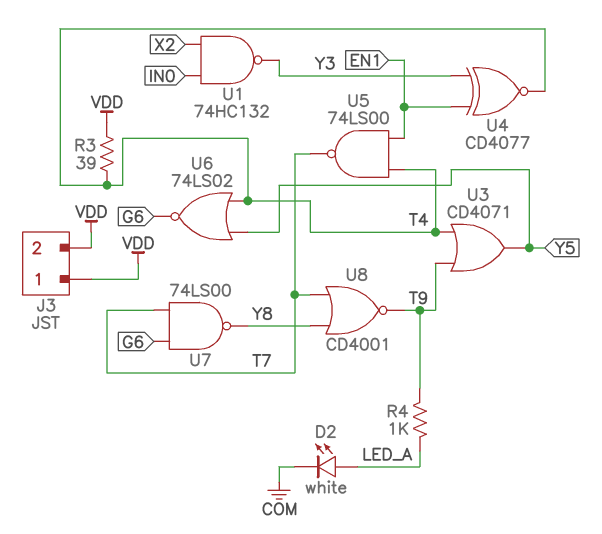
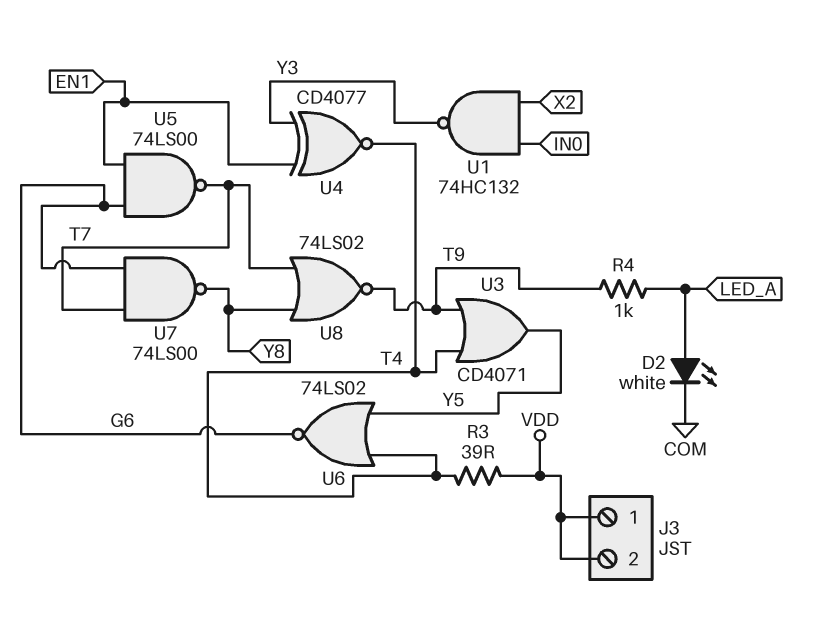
U5: NAND 74LS00 (in EN1, in T4, out T7) -> NAND 74LS00 (in EN1, in G6, out T7)
U8: NOR CD4001 (in T7, in Y8, out T9) -> NOR 74LS02 (in T7, in Y8, out T9)

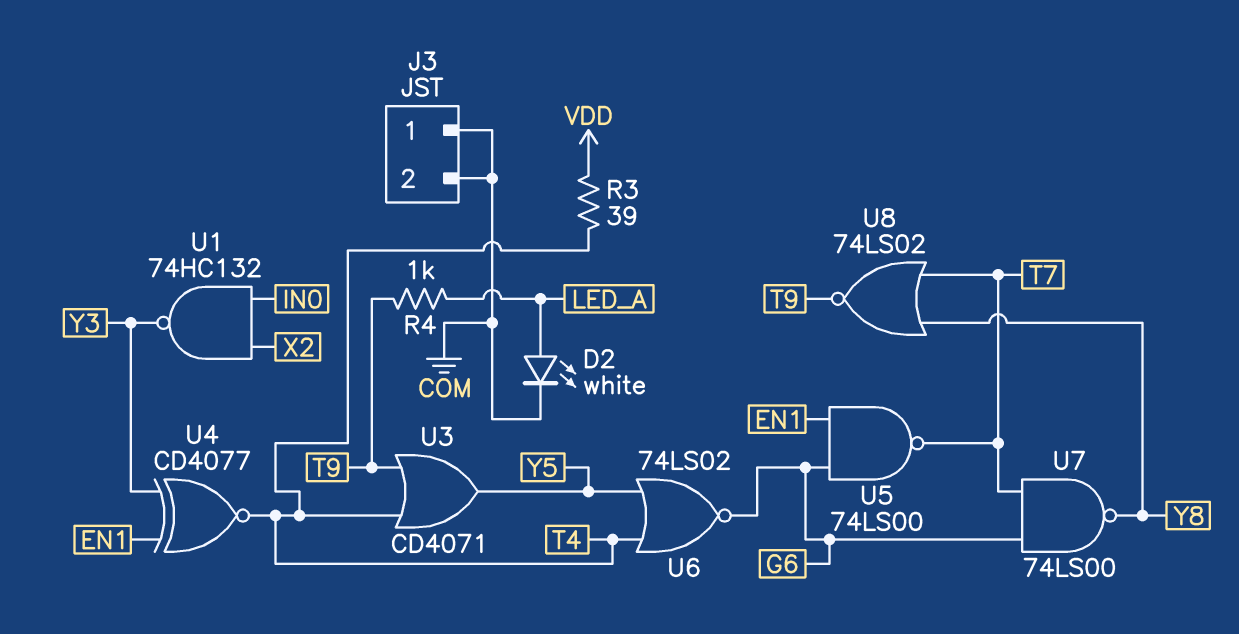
J3 pin 1: VDD -> COM
J3 pin 2: VDD -> COM

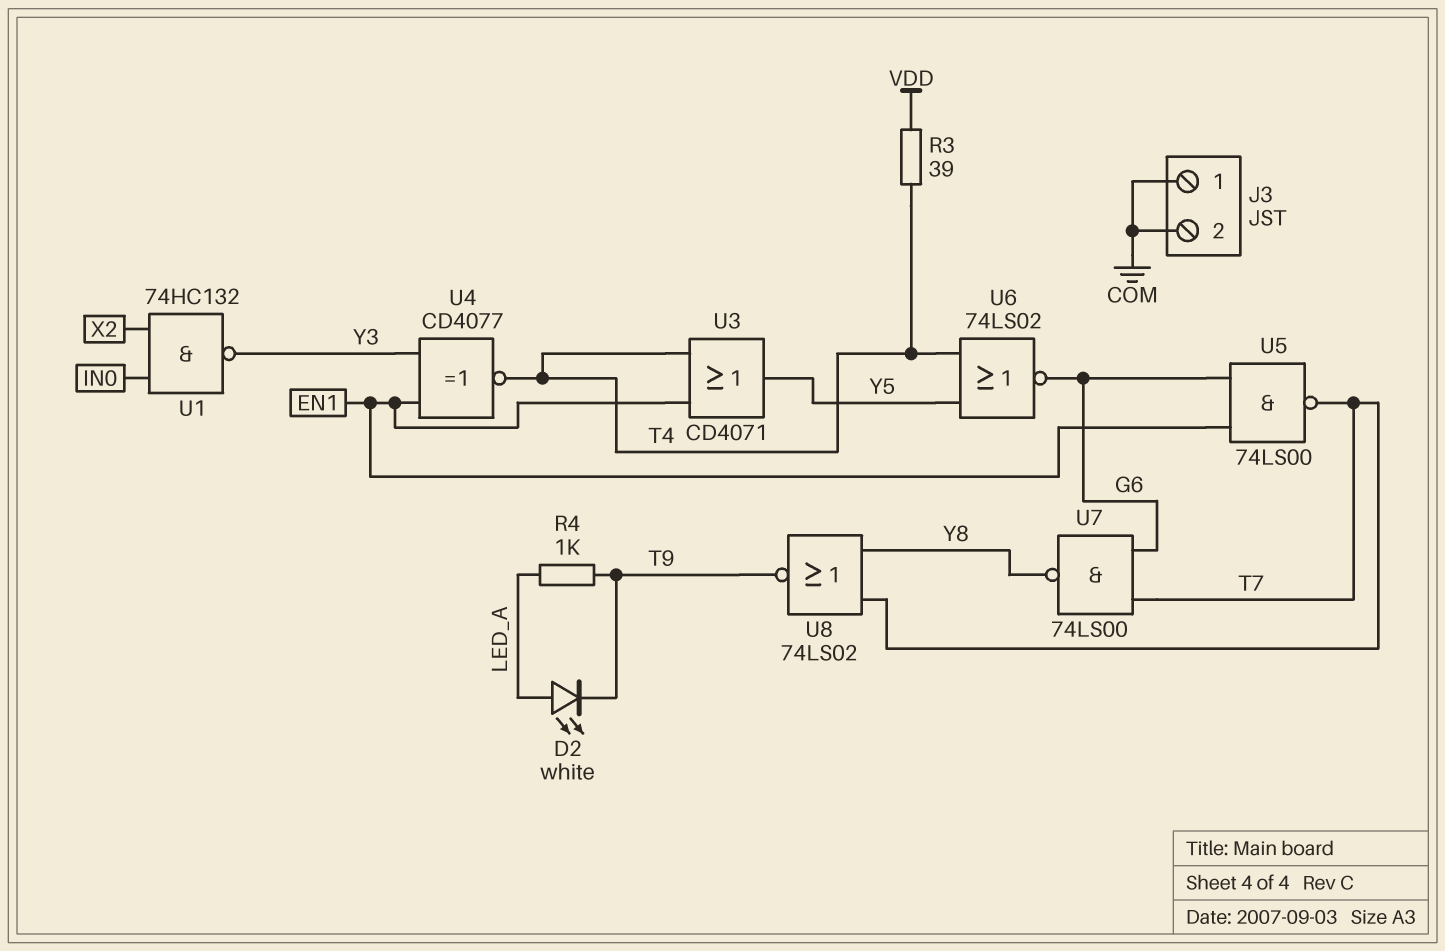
D2: LED white (A LED_A, K COM) -> LED white (A LED_A, K T9)
U3: OR CD4071 (in T4, in T9, out Y5) -> OR CD4071 (in EN1, in T4, out Y5)

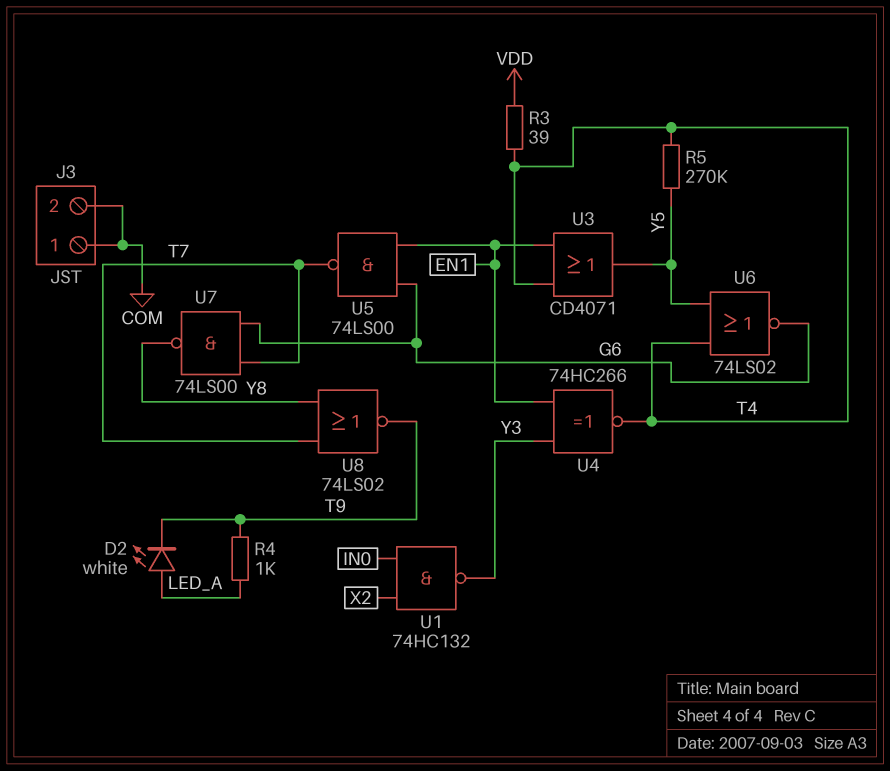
R5: none -> 270k (T4, Y5)
U4: XNOR CD4077 (in EN1, in Y3, out T4) -> XNOR 74HC266 (in EN1, in Y3, out T4)

